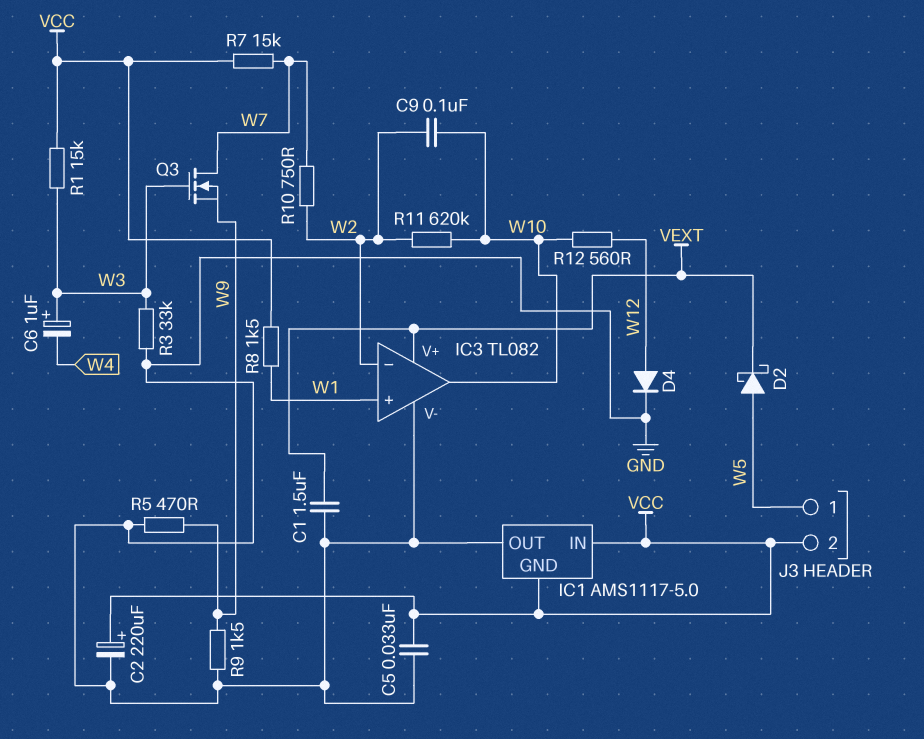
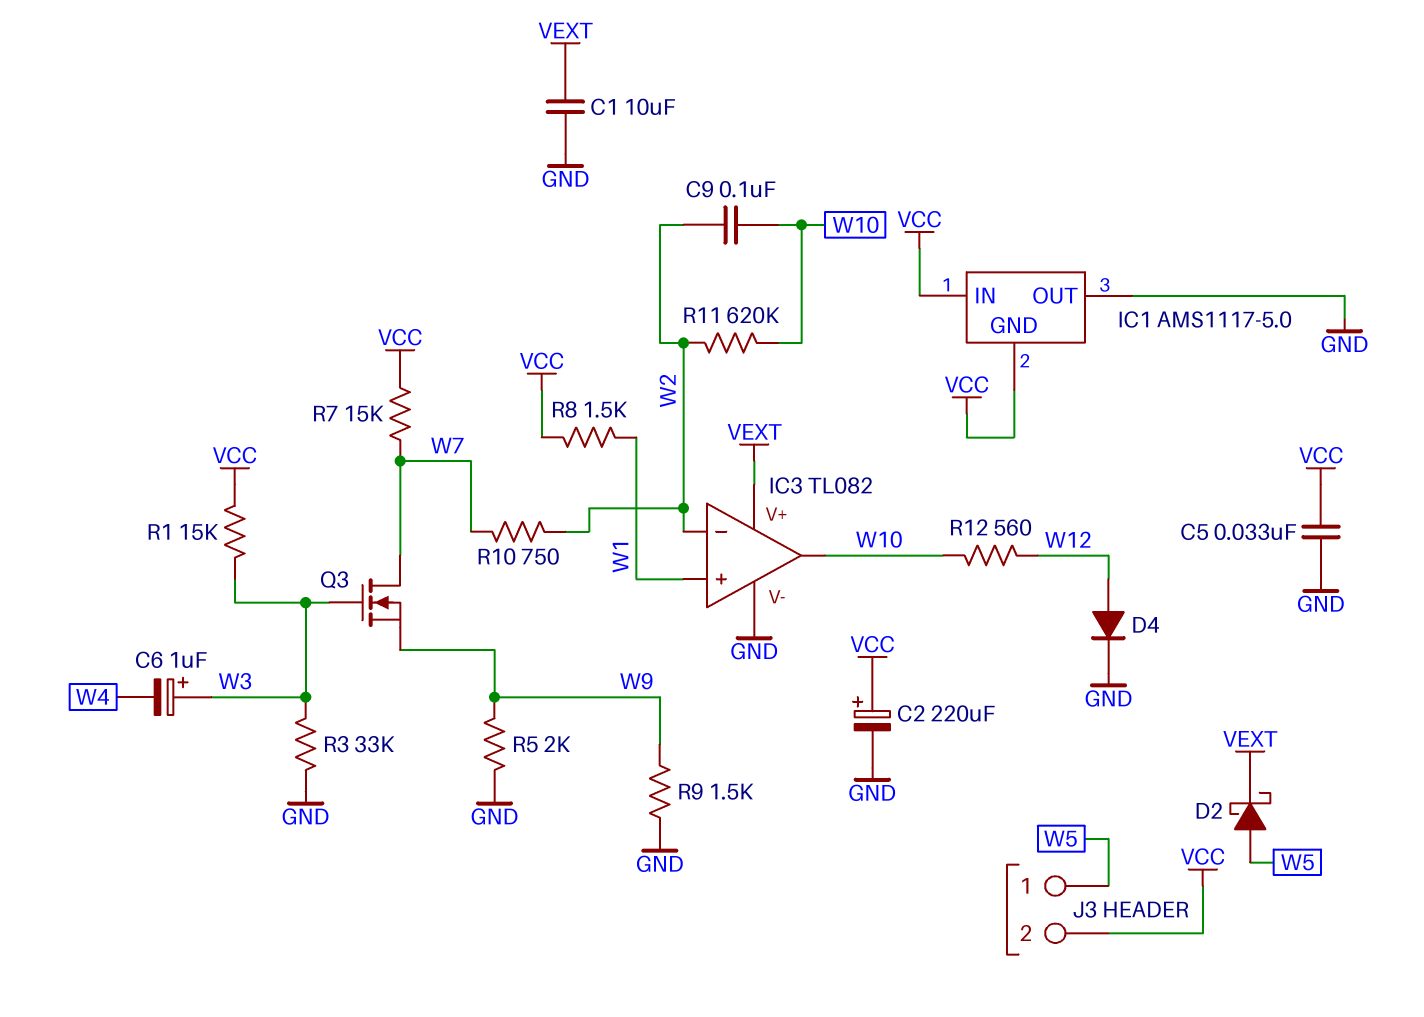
C1: 1.5uF (GND, VEXT) -> 10uF (GND, VEXT)
R5: 470 (GND, W9) -> 2k (GND, W9)

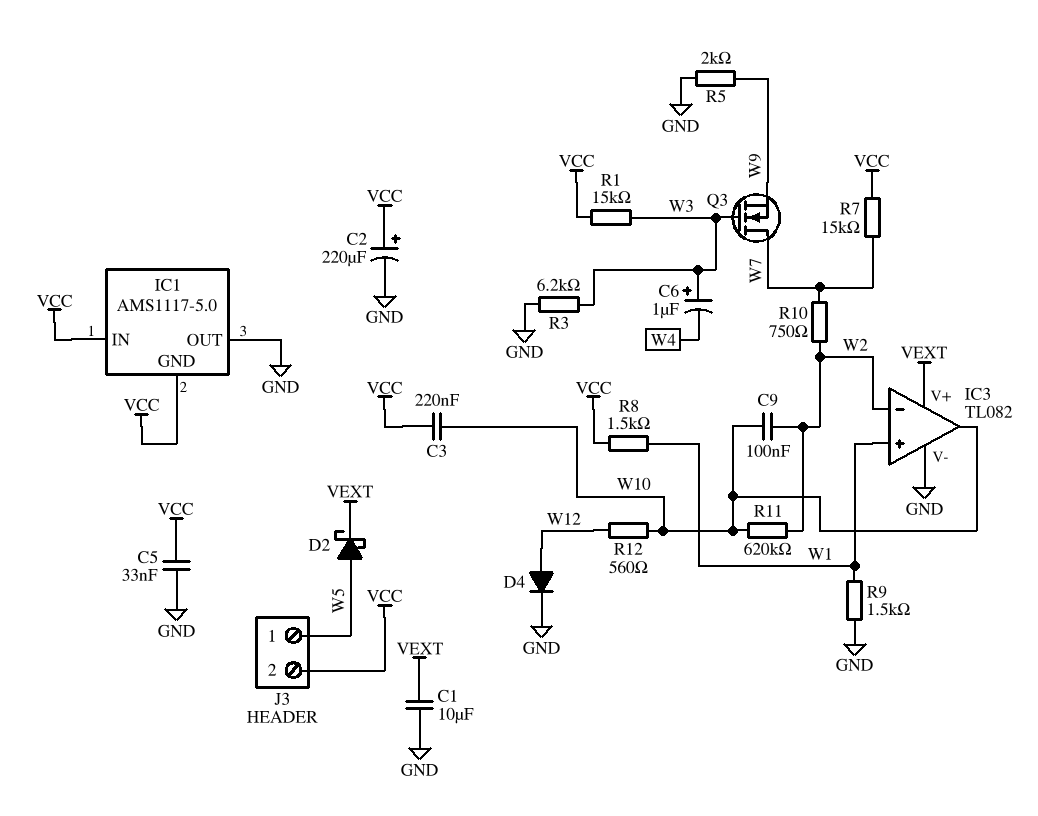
C3: none -> 220nF (VCC, W10)
R3: 33k (GND, W3) -> 6.2k (GND, W3)
R9: 1.5k (GND, W9) -> 1.5k (GND, W1)

